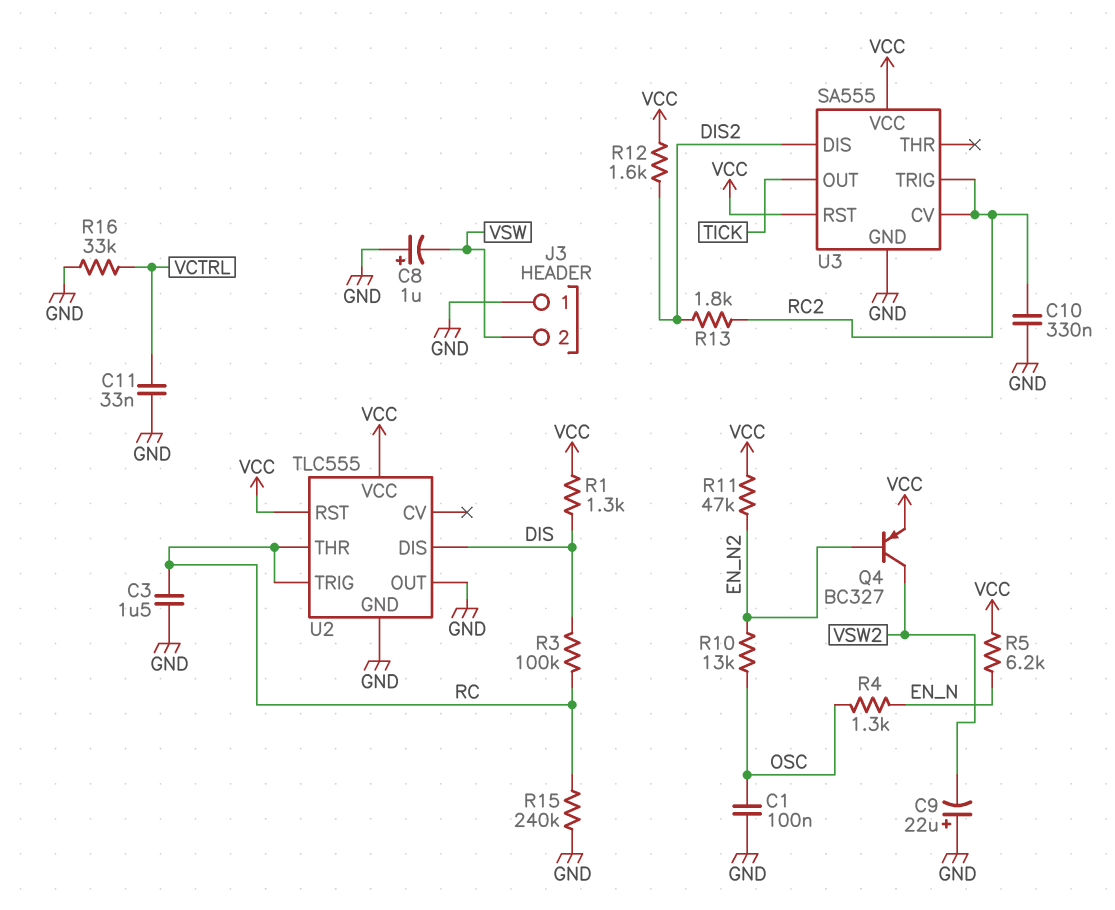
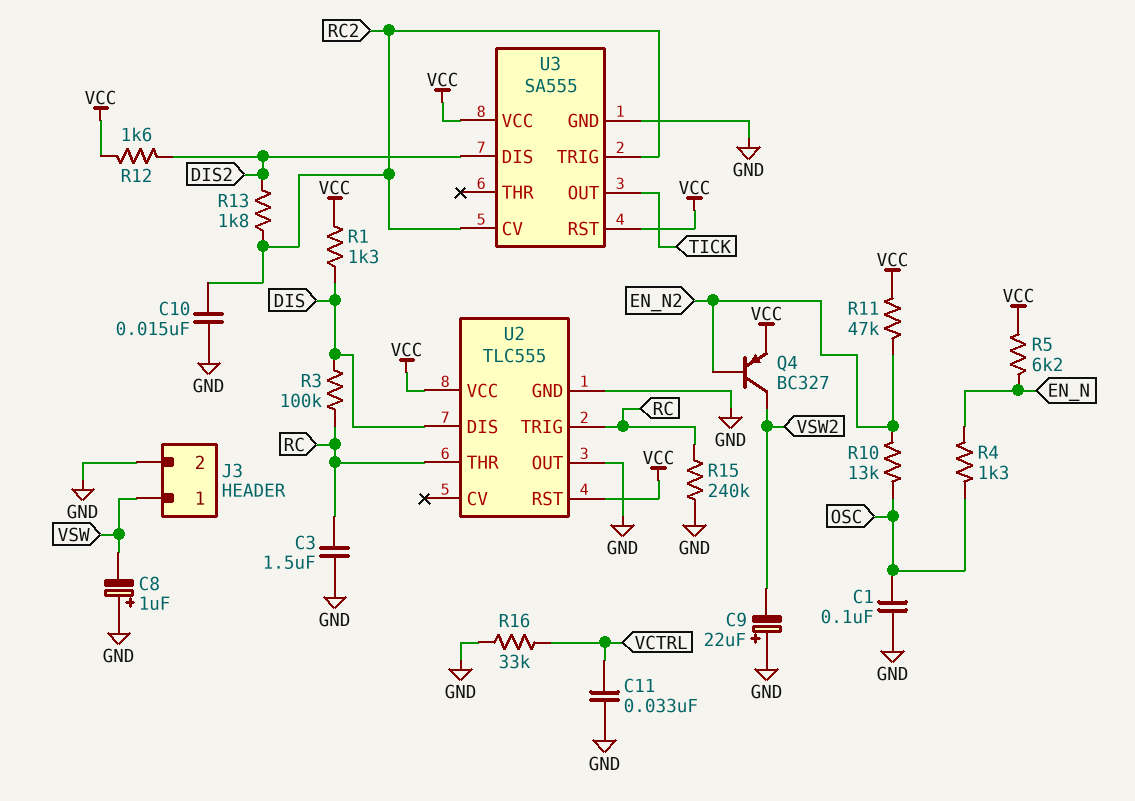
C10: 330nF (GND, RC2) -> 15nF (GND, RC2)
J3 pin 1: GND -> VSW
J3 pin 2: VSW -> GND

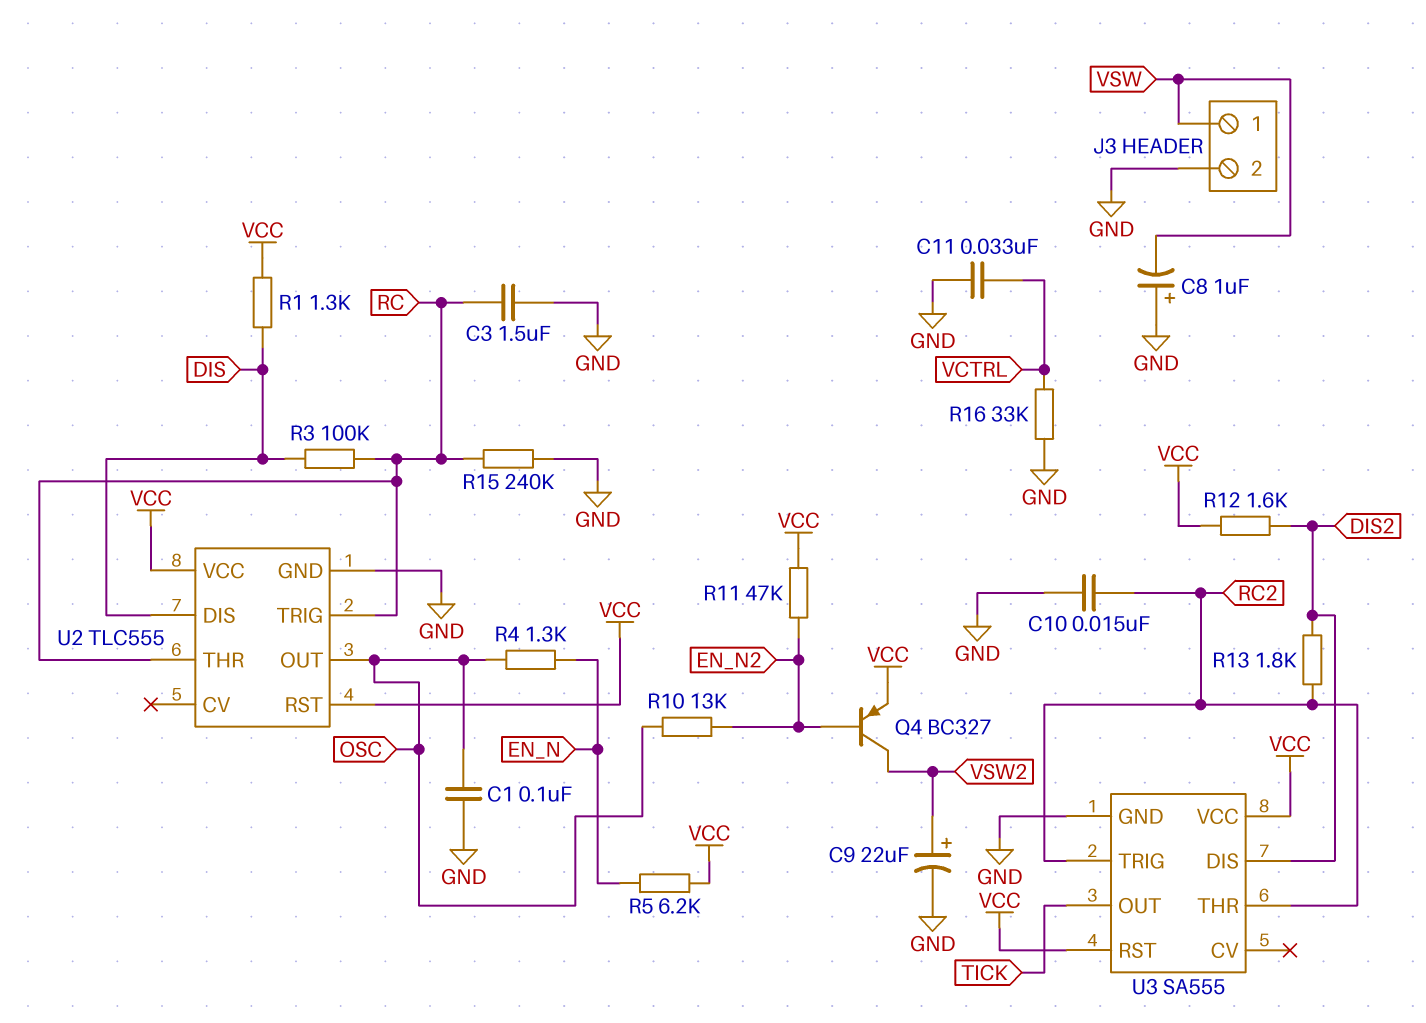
C9: 22uF (plus GND, minus VSW2) -> 22uF (plus VSW2, minus GND)
U2 pin OUT: GND -> OSC
U3 pin CV: RC2 -> none
U3 pin THR: none -> RC2

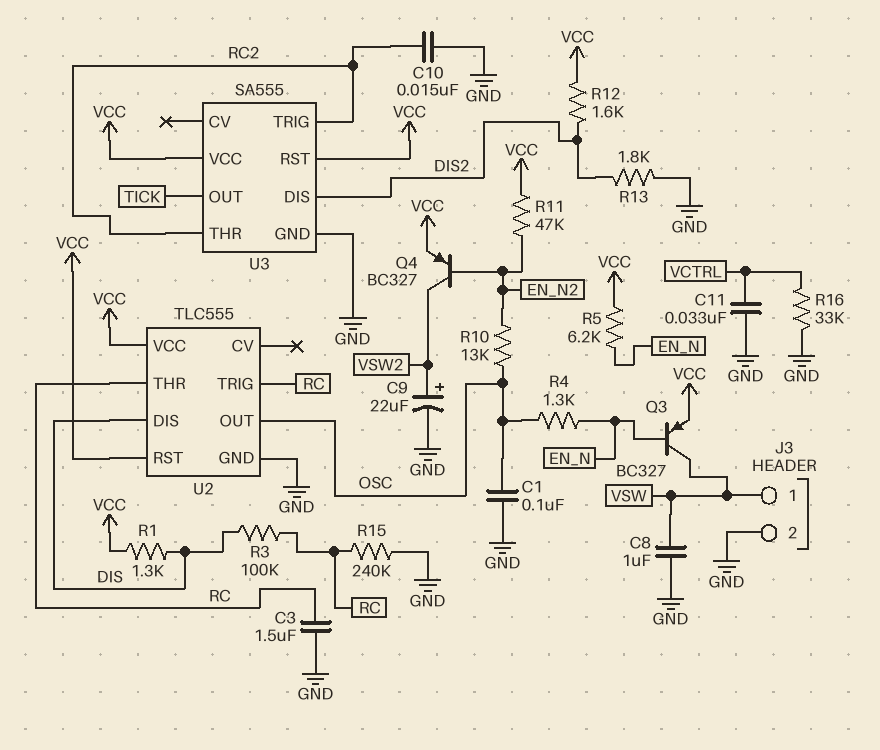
C8: 1uF (plus GND, minus VSW) -> 1uF (GND, VSW)
Q3: none -> PNP BC327 (B EN_N, C VSW, E VCC)
R13: 1.8k (DIS2, RC2) -> 1.8k (DIS2, GND)

